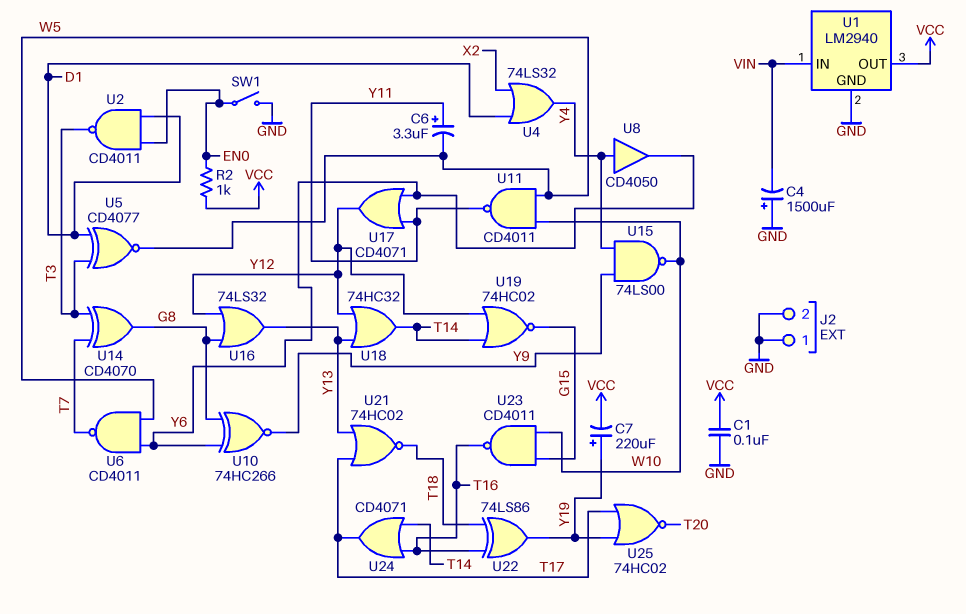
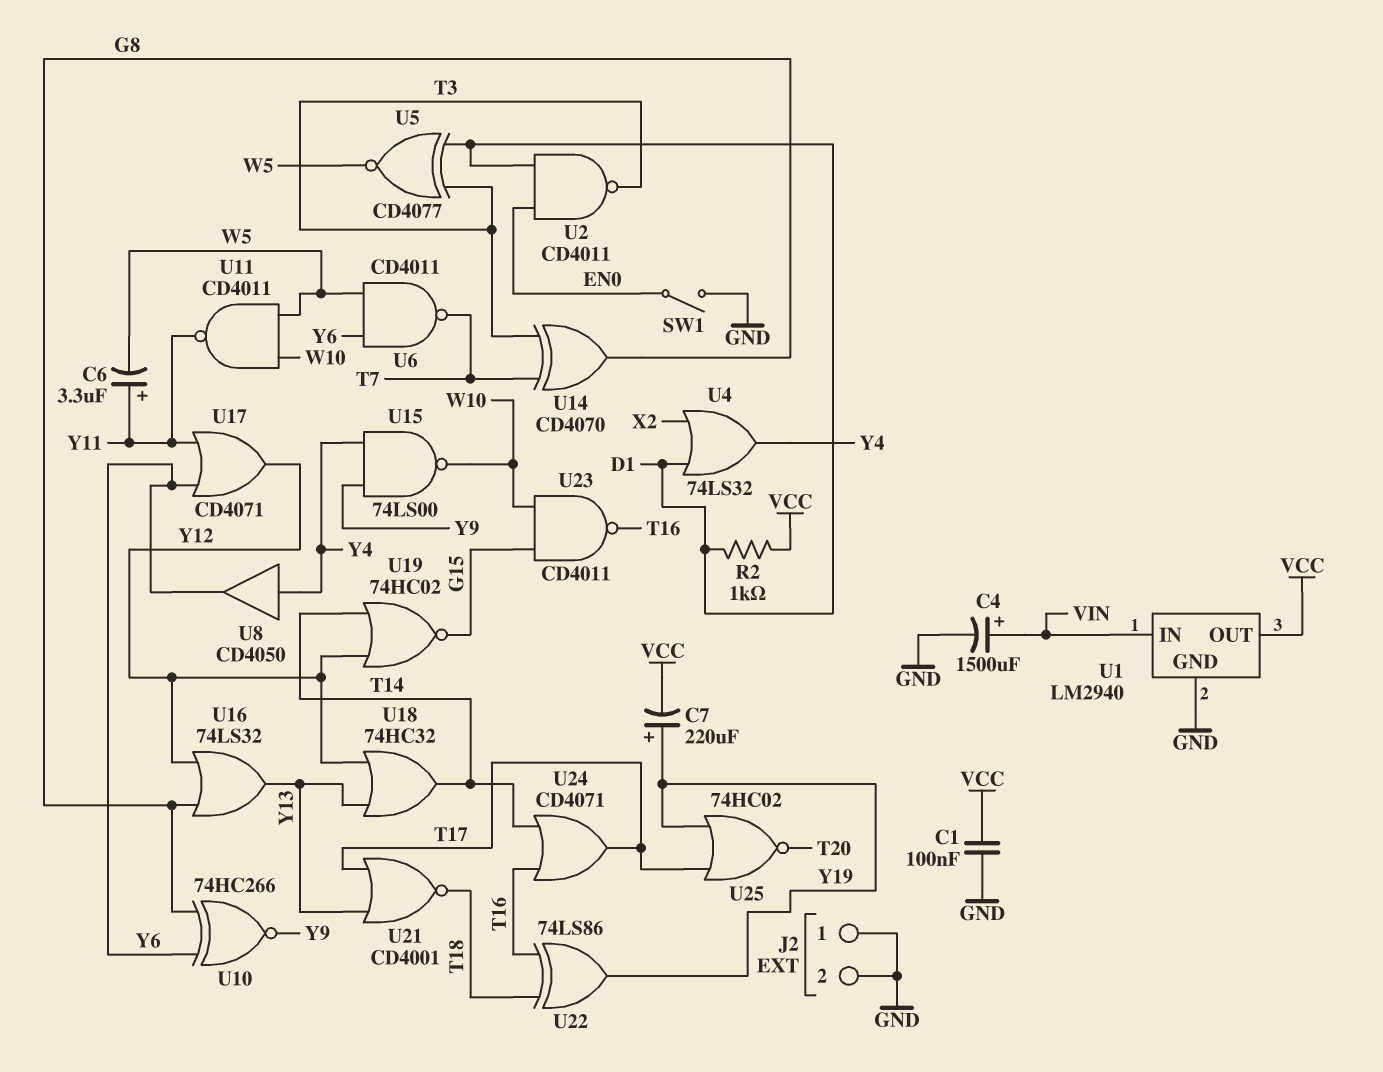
C4: 1500uF (plus GND, minus VIN) -> 1500uF (plus VIN, minus GND)
R2: 1k (EN0, VCC) -> 1k (D1, VCC)
U21: NOR 74HC02 (in T17, in Y13, out T18) -> NOR CD4001 (in T17, in Y13, out T18)

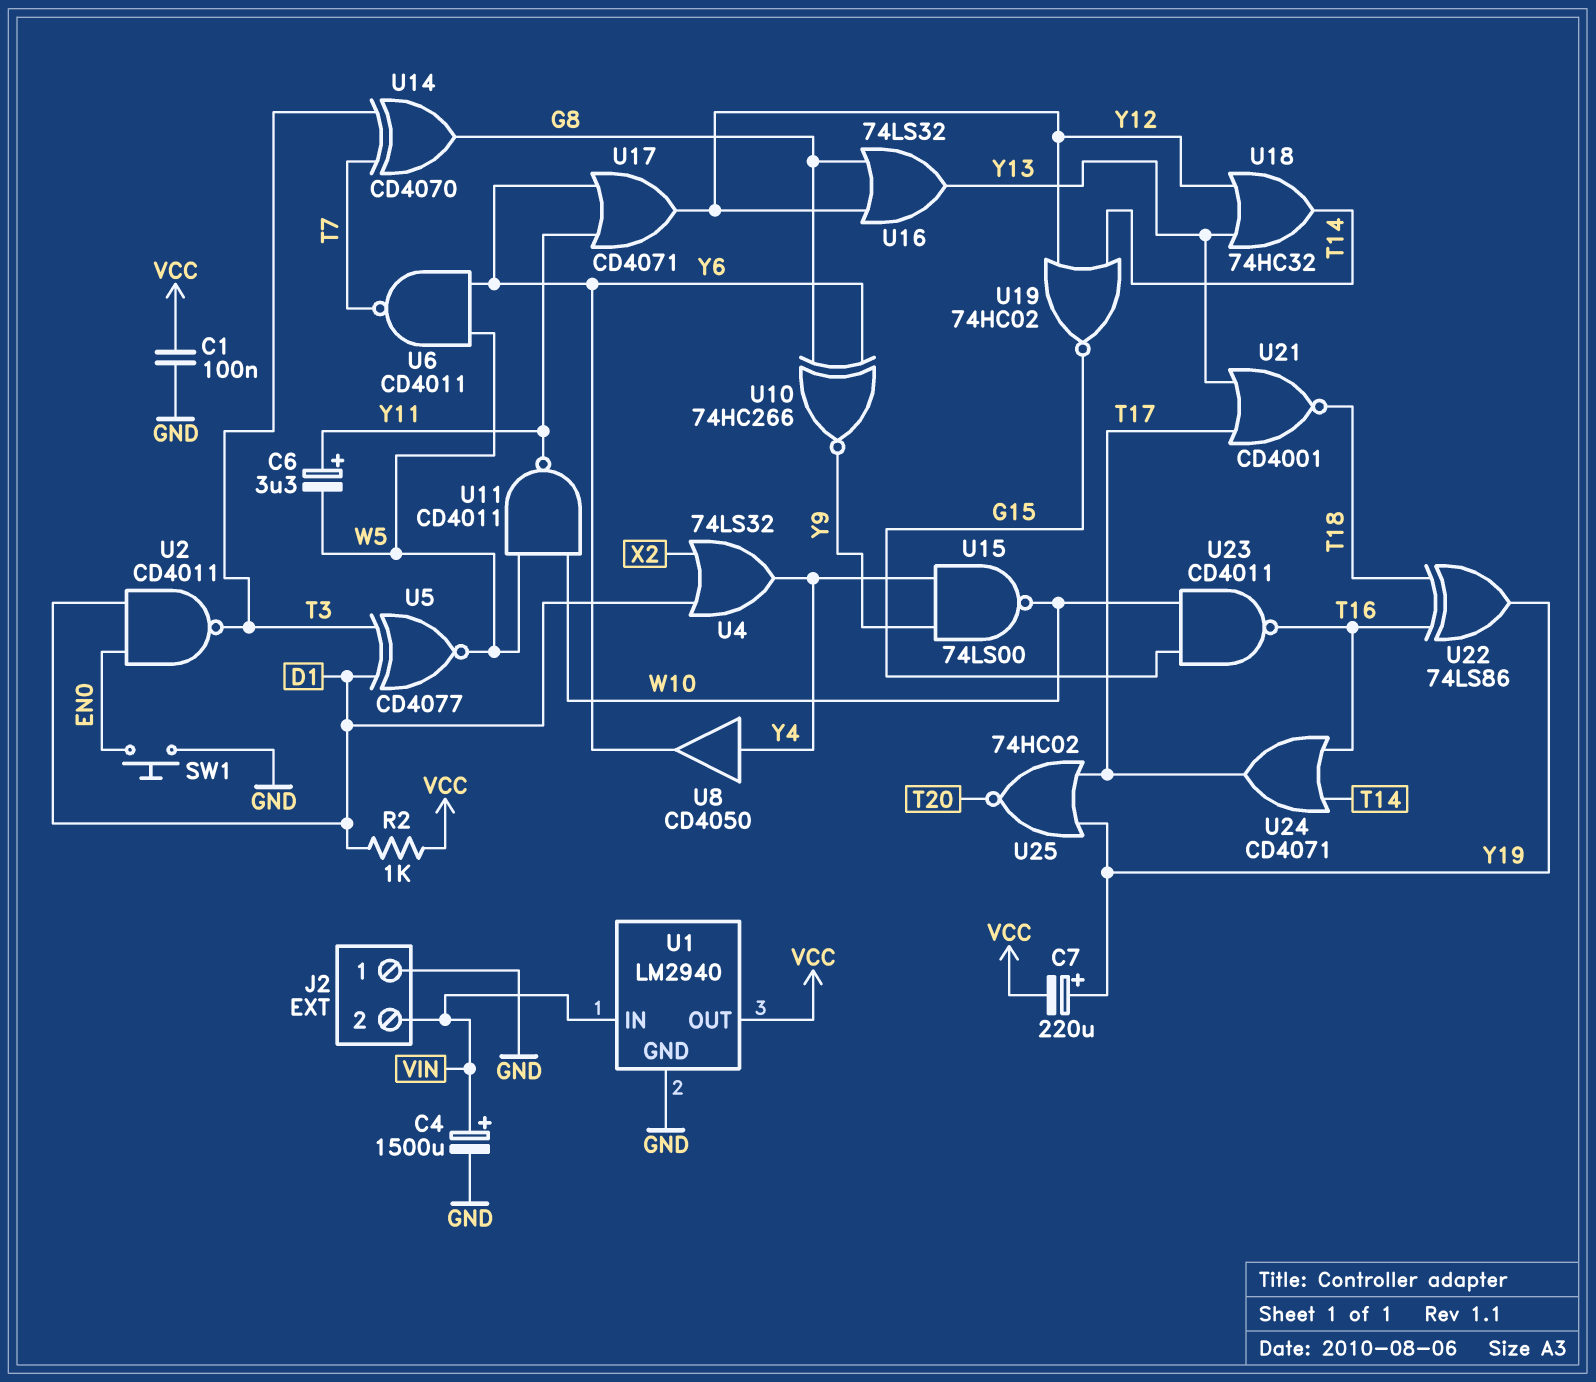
J2 pin 2: GND -> VIN
SW1: switch (EN0, GND) -> button (EN0, GND)

